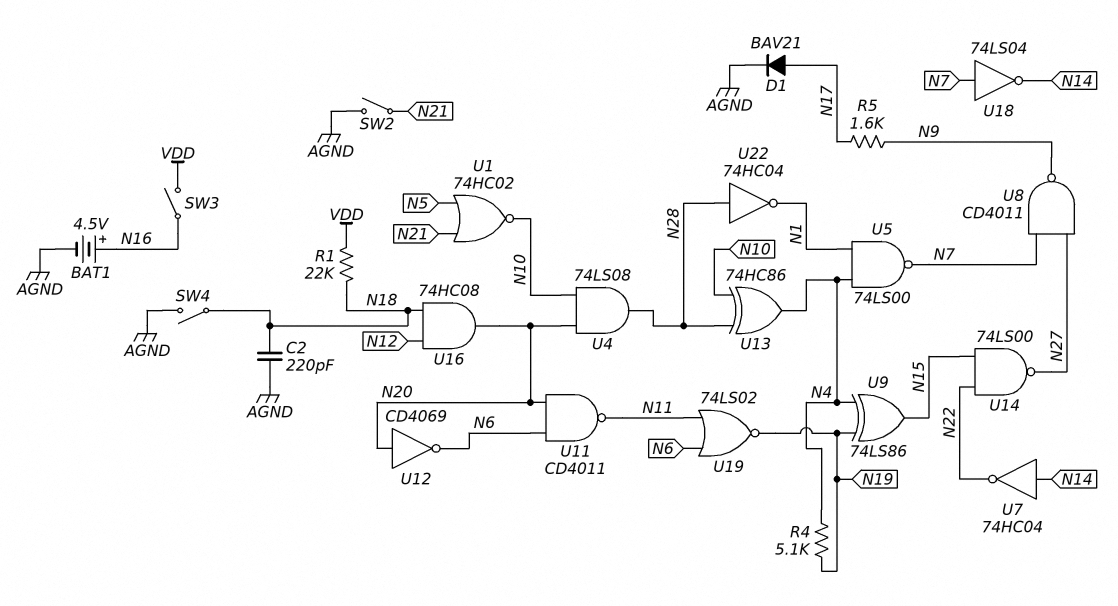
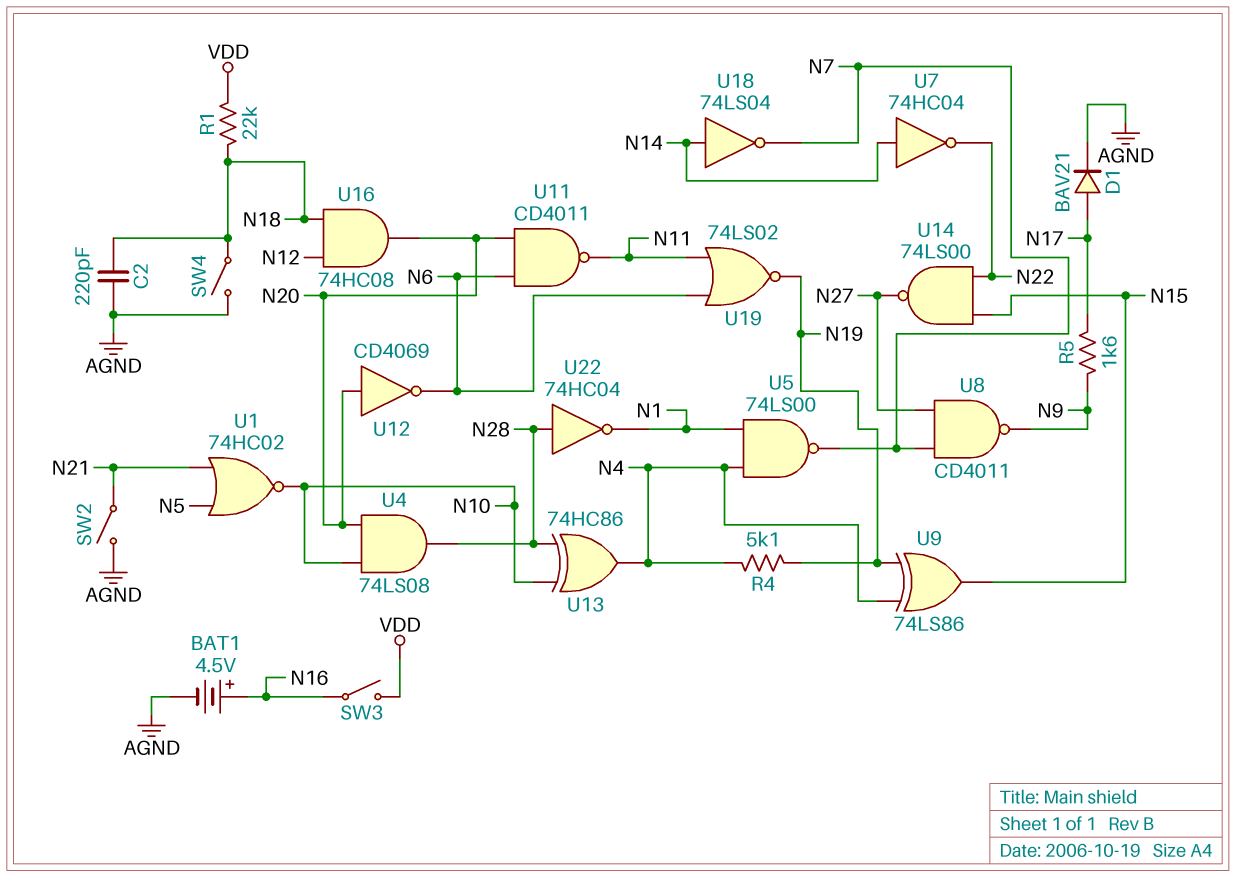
U18: NOT 74LS04 (in N7, out N14) -> NOT 74LS04 (in N14, out N7)

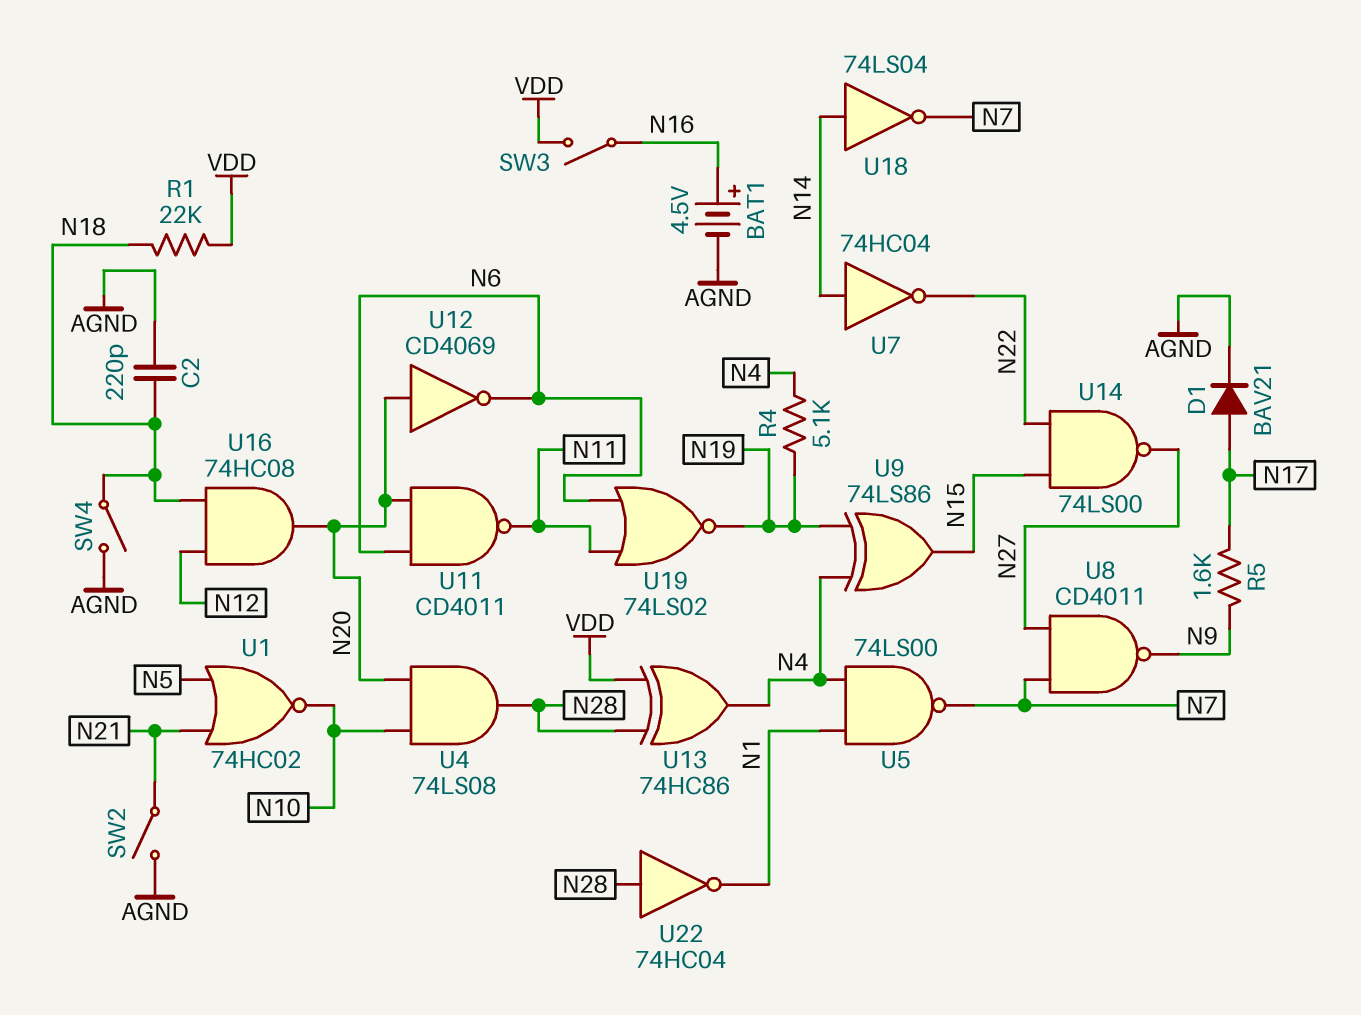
U13: XOR 74HC86 (in N10, in N28, out N4) -> XOR 74HC86 (in N28, in VDD, out N4)

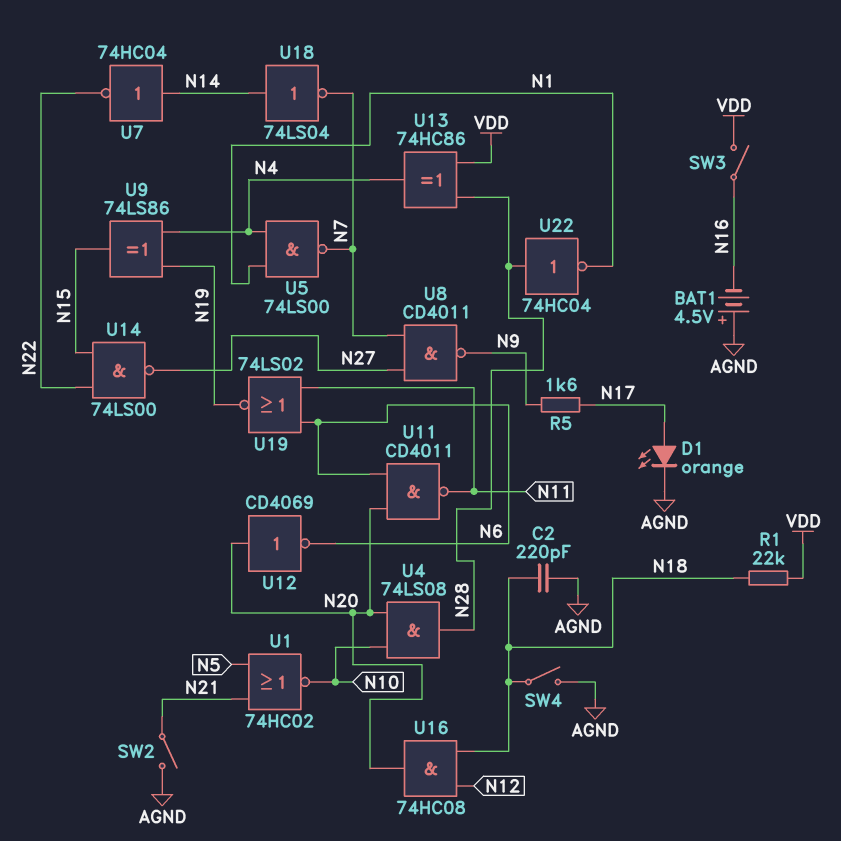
BAT1: 4.5V (plus N16, minus AGND) -> 4.5V (plus AGND, minus N16)
D1: diode BAV21 (A N17, K AGND) -> LED orange (A N17, K AGND)
R4: 5.1k (N4, N19) -> none

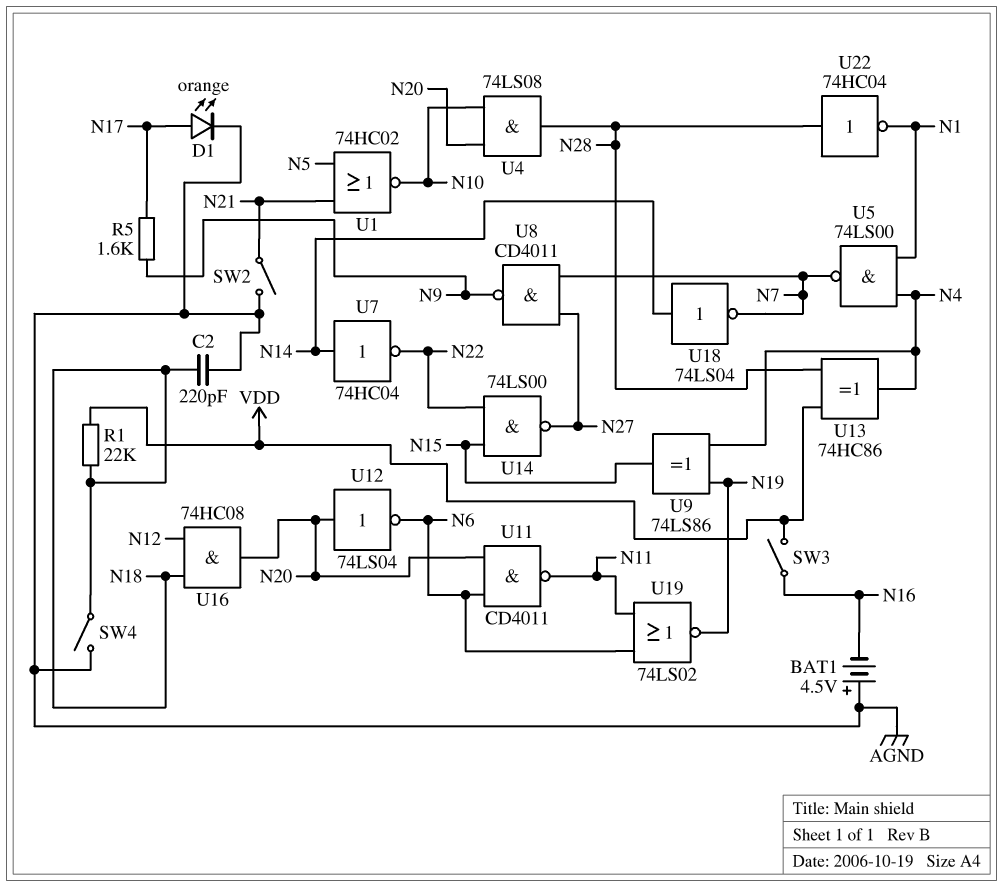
U12: NOT CD4069 (in N20, out N6) -> NOT 74LS04 (in N20, out N6)

